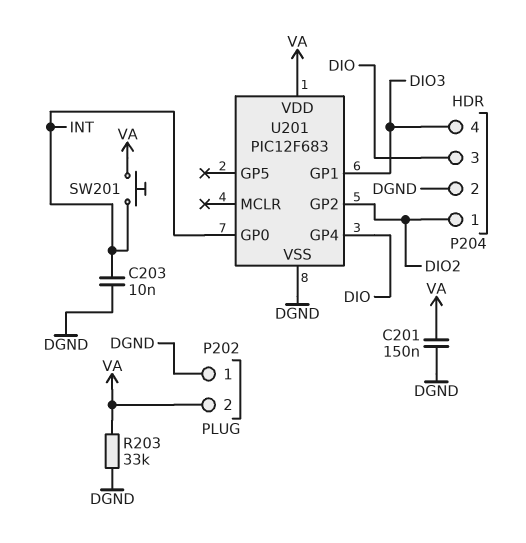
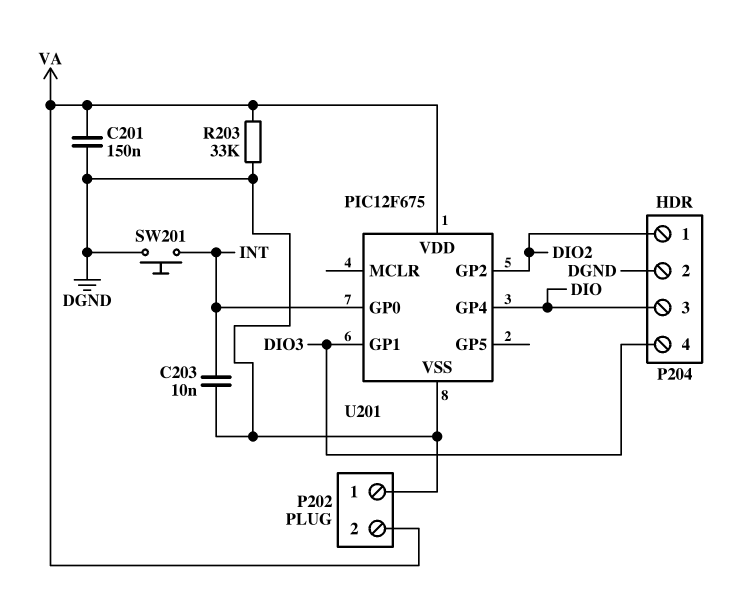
SW201: button (INT, VA) -> button (DGND, INT)
U201: PIC12F683 -> PIC12F675

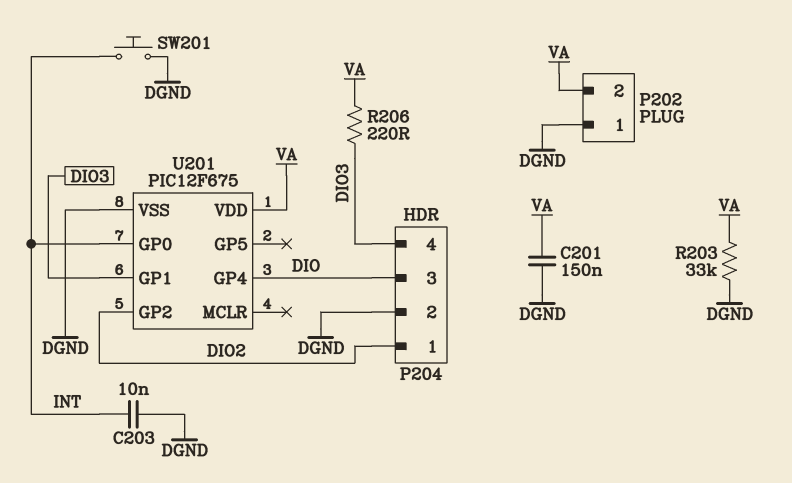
R206: none -> 220 (DIO3, VA)

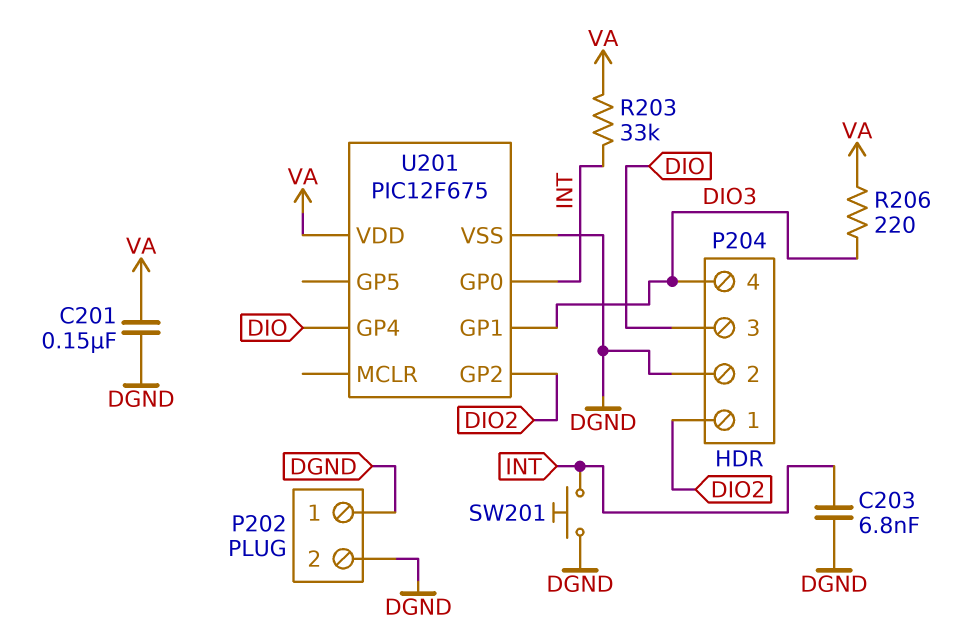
C203: 10nF (DGND, INT) -> 6.8nF (DGND, INT)
P202 pin 2: VA -> DGND
R203: 33k (DGND, VA) -> 33k (INT, VA)

